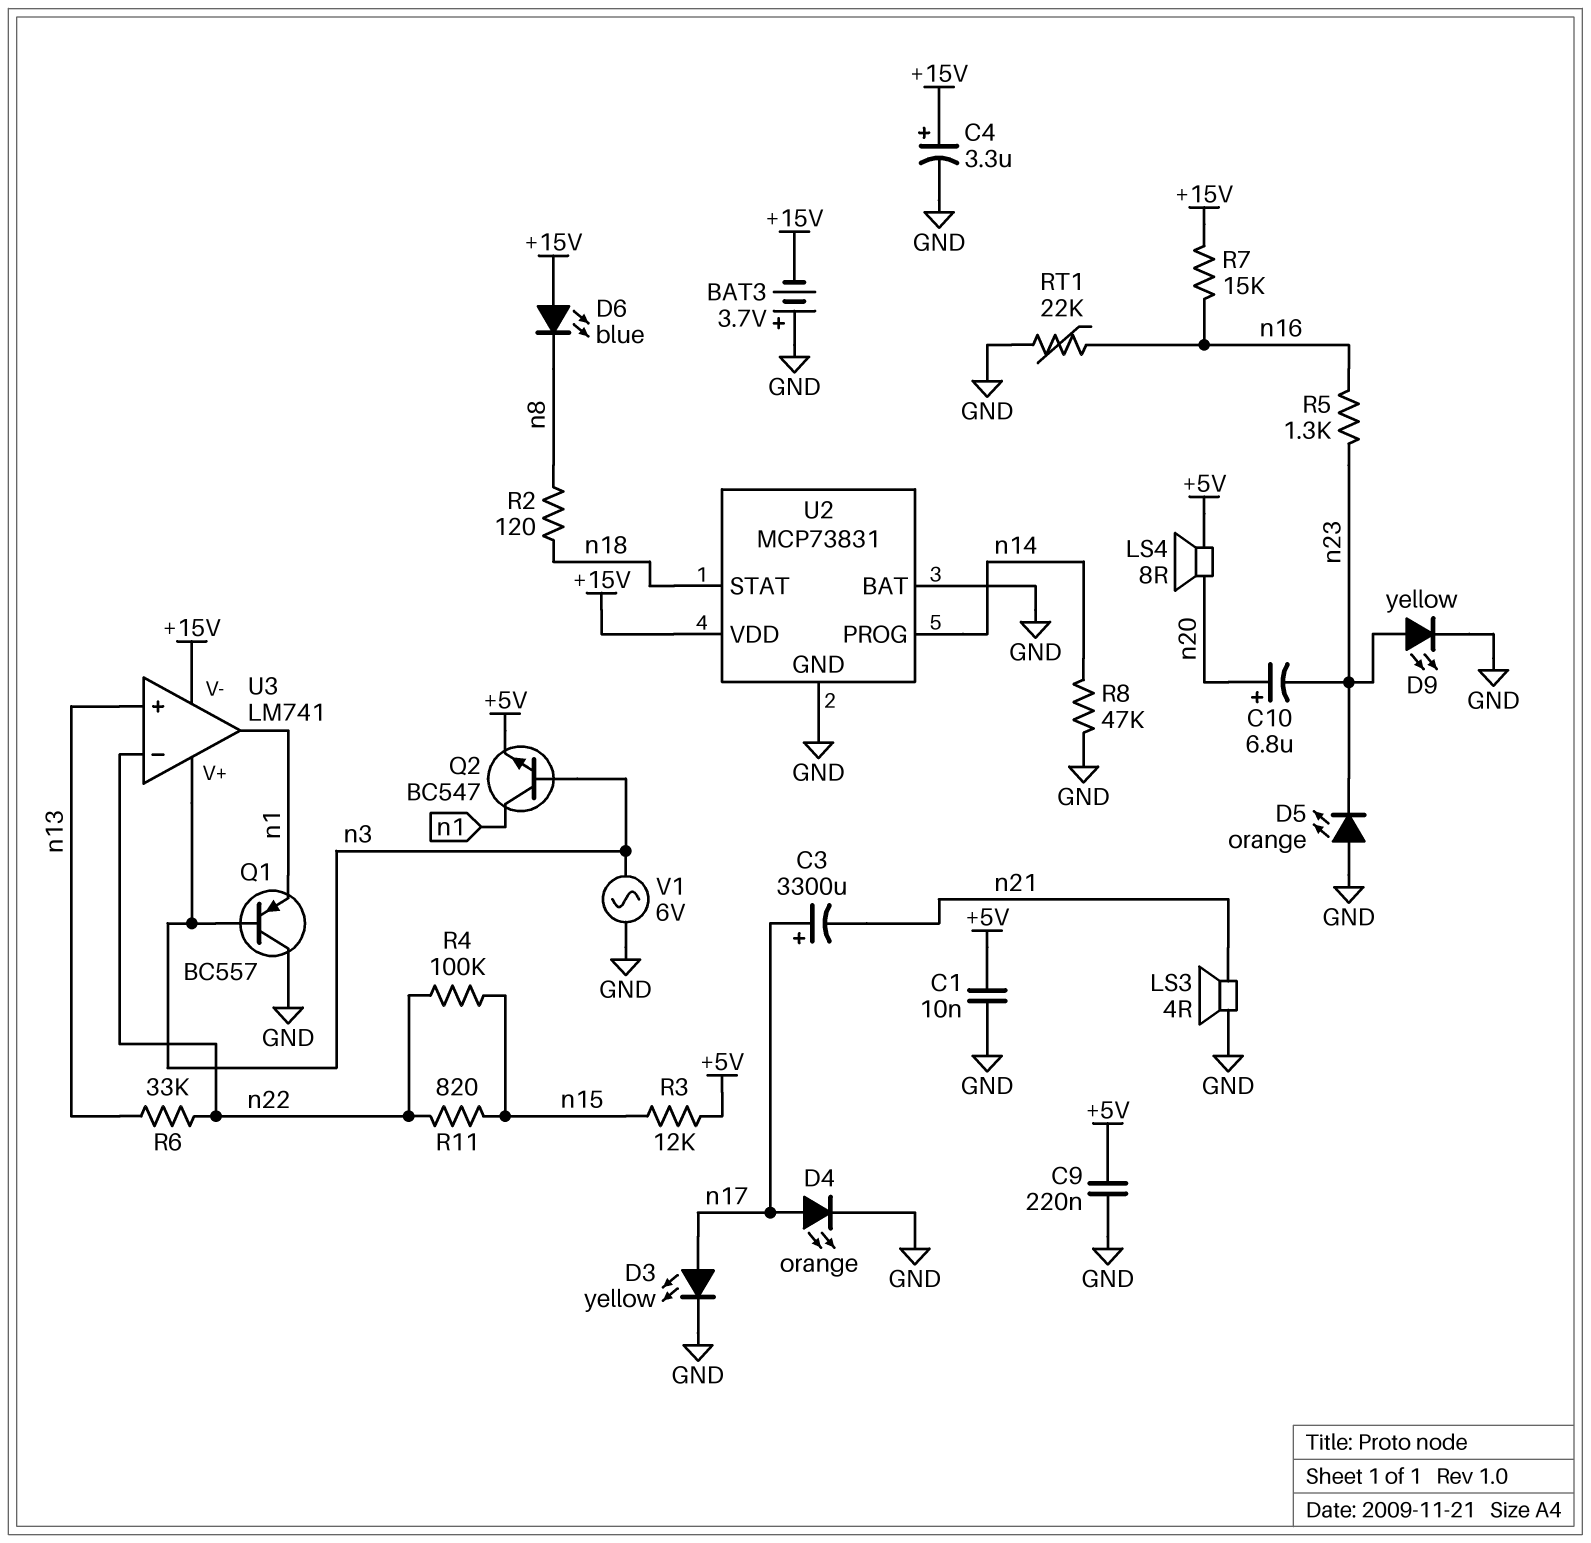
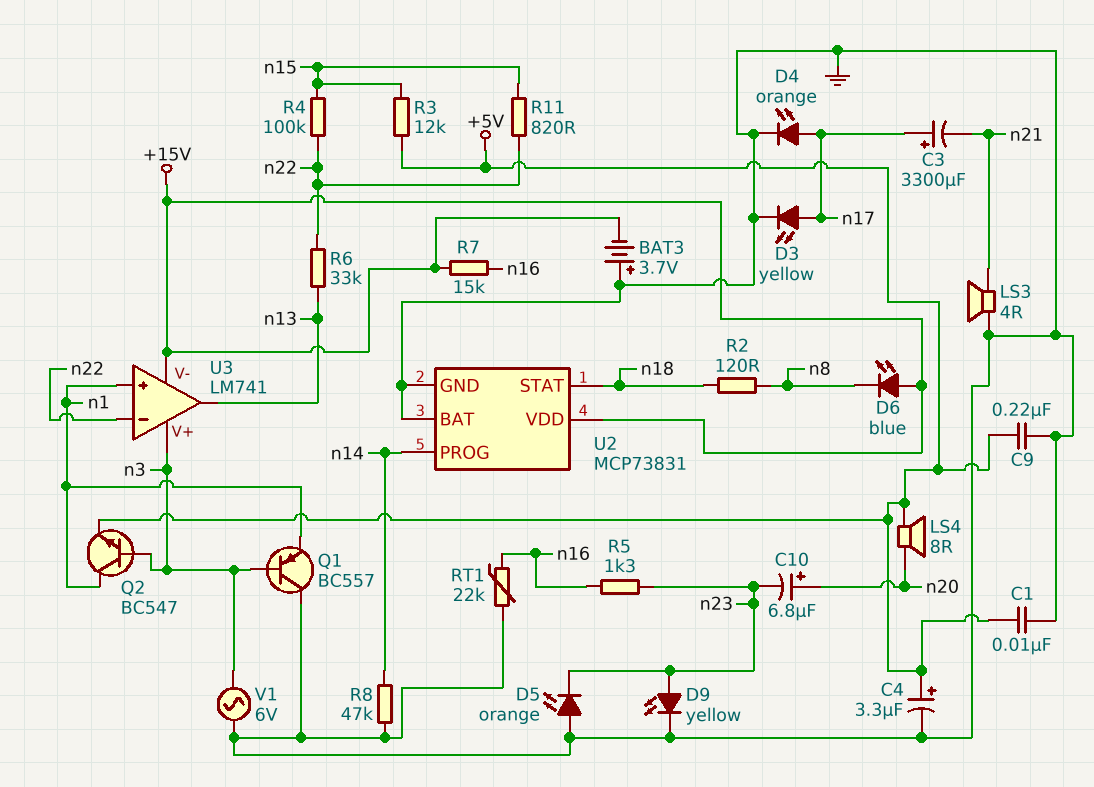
C4: 3.3uF (plus +15V, minus GND) -> 3.3uF (plus +5V, minus GND)
U3 pin in+: n13 -> n1
U3 pin out: n1 -> n13

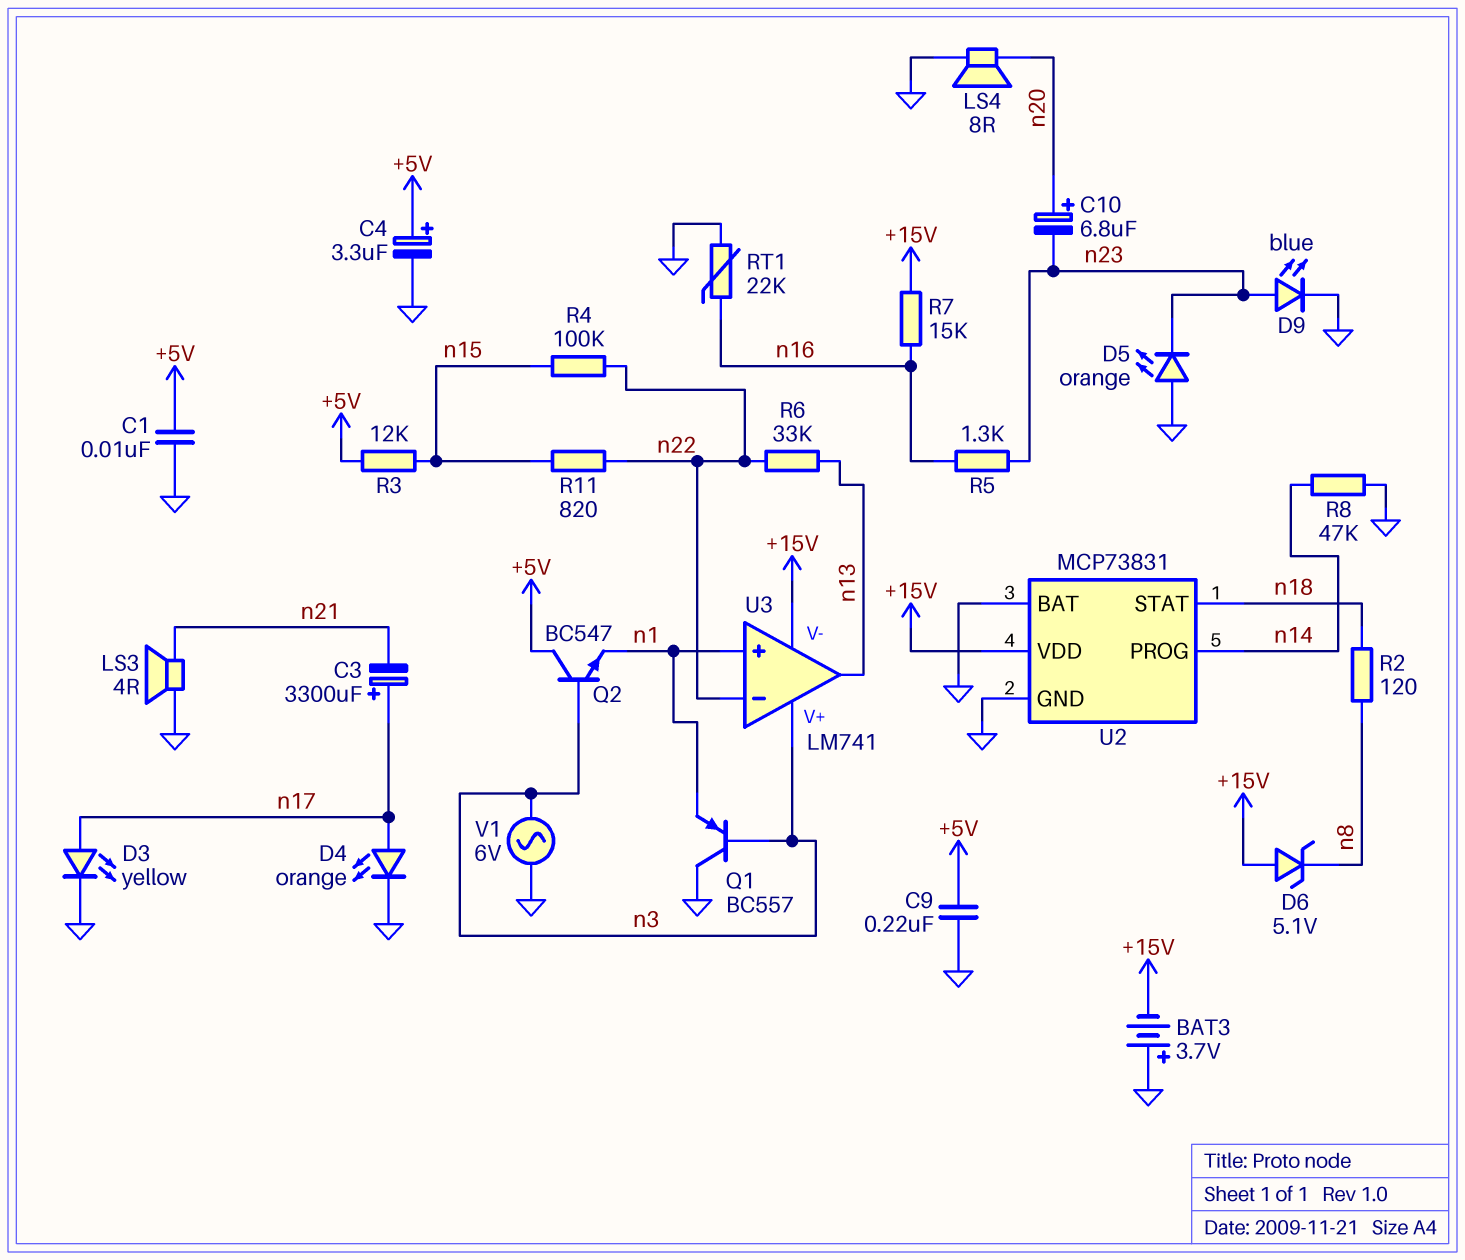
D6: LED blue (A +15V, K n8) -> zener 5.1V (A +15V, K n8)
D9: LED yellow (A n23, K GND) -> LED blue (A n23, K GND)
LS4: speaker 8R (+5V, n20) -> speaker 8R (GND, n20)
Q2: NPN BC547 (B n3, C n1, E +5V) -> NPN BC547 (B n3, C +5V, E n1)

